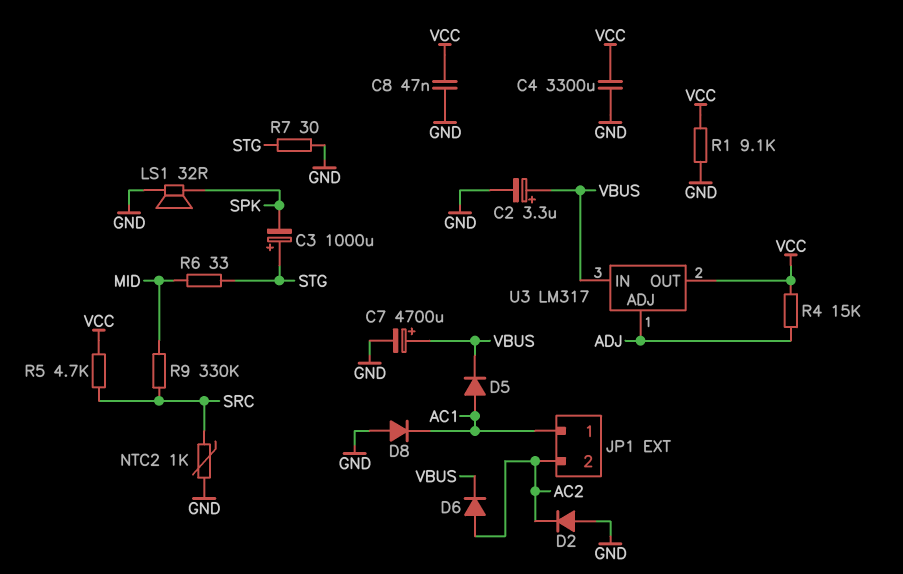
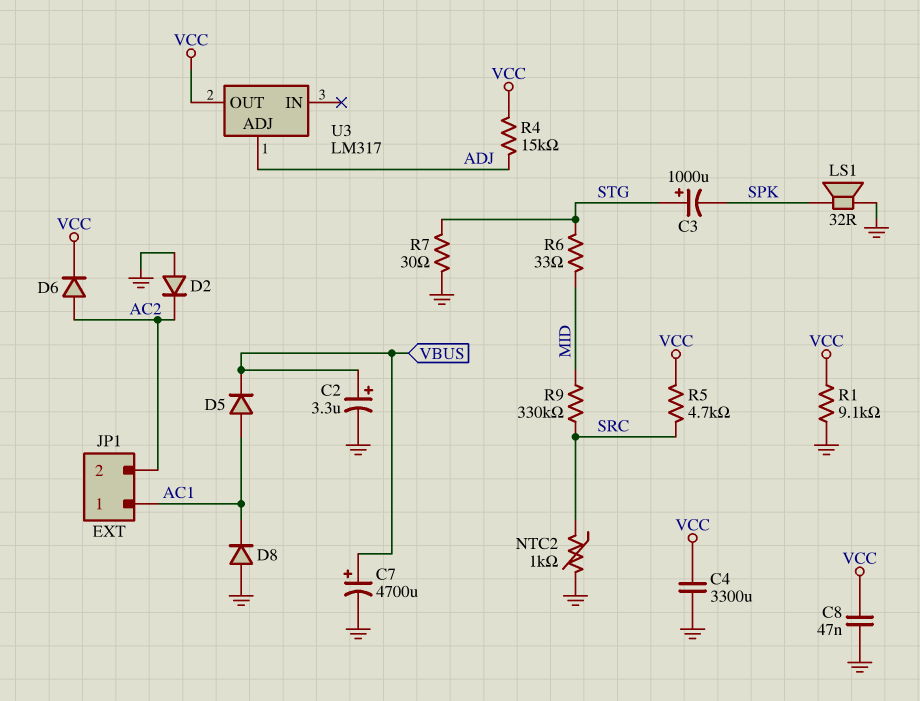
D6: diode (A AC2, K VBUS) -> diode (A AC2, K VCC)
U3 pin IN: VBUS -> none

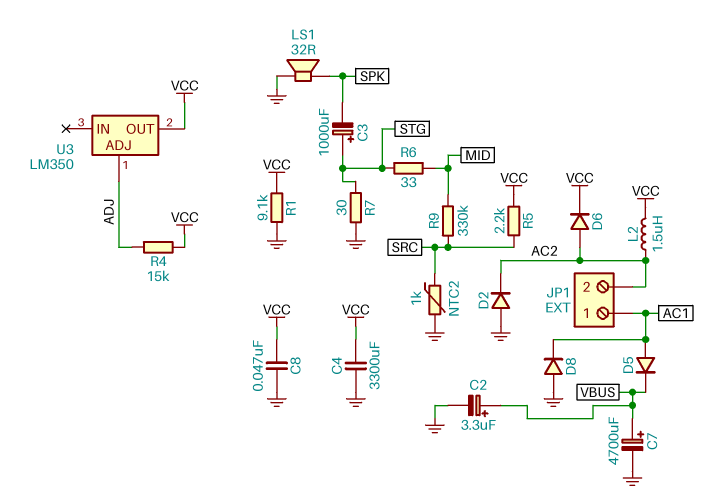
L2: none -> 1.5uH (AC2, VCC)
R5: 4.7k (SRC, VCC) -> 2.2k (SRC, VCC)
U3: LM317 -> LM350

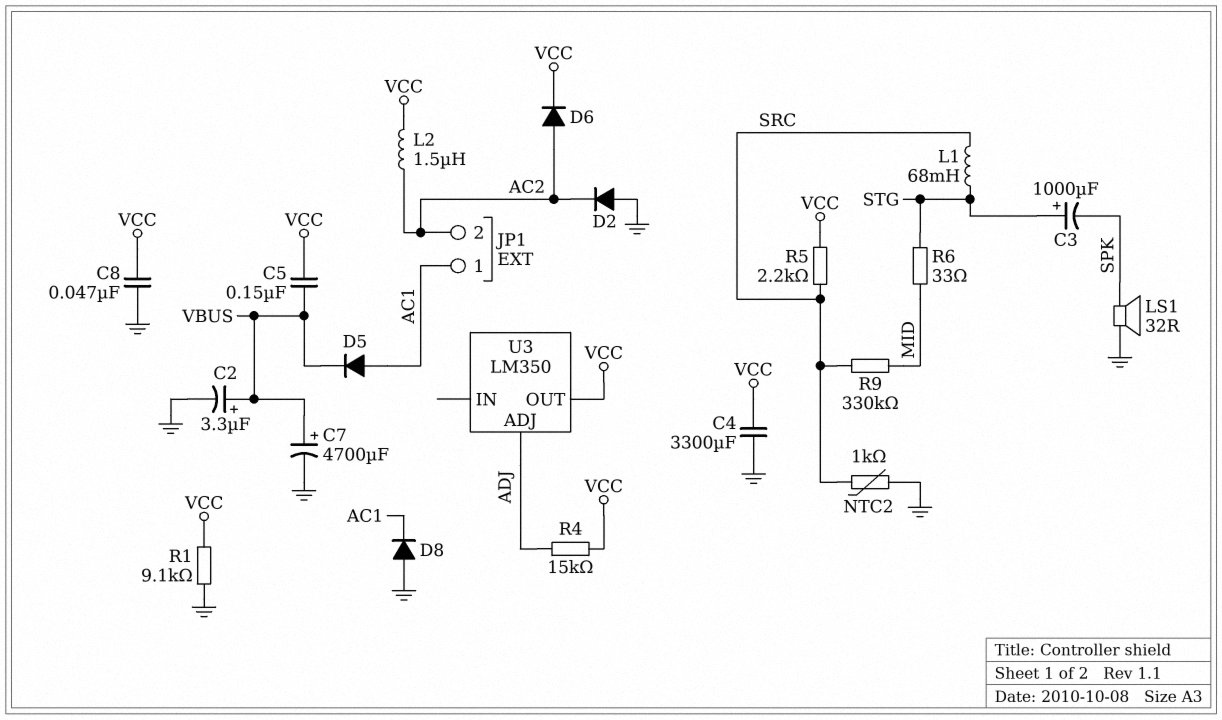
C5: none -> 150nF (VBUS, VCC)
L1: none -> 68mH (SRC, STG)
R7: 30 (GND, STG) -> none

